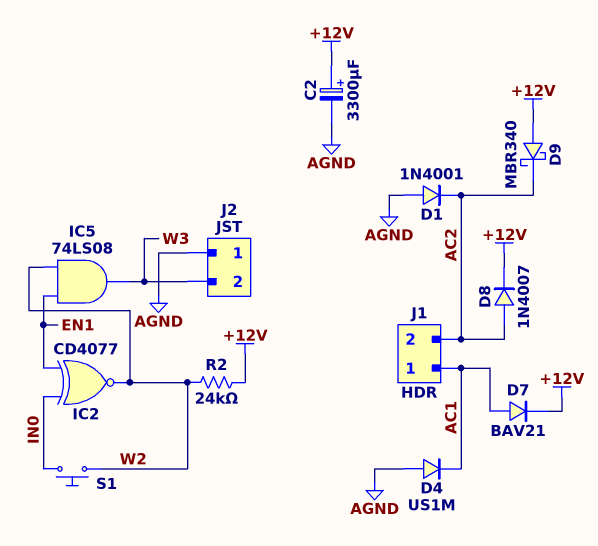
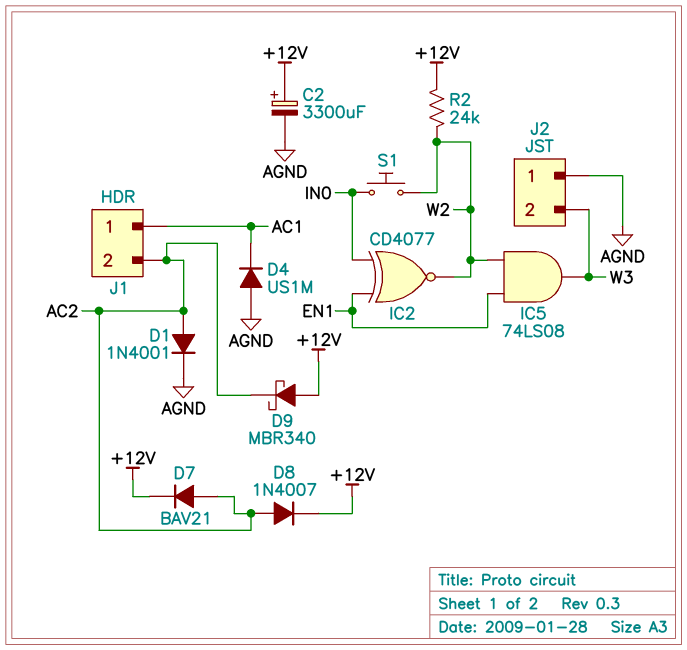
D1: diode 1N4001 (A AGND, K AC2) -> diode 1N4001 (A AC2, K AGND)
D7: diode BAV21 (A AC1, K +12V) -> diode BAV21 (A AC2, K +12V)

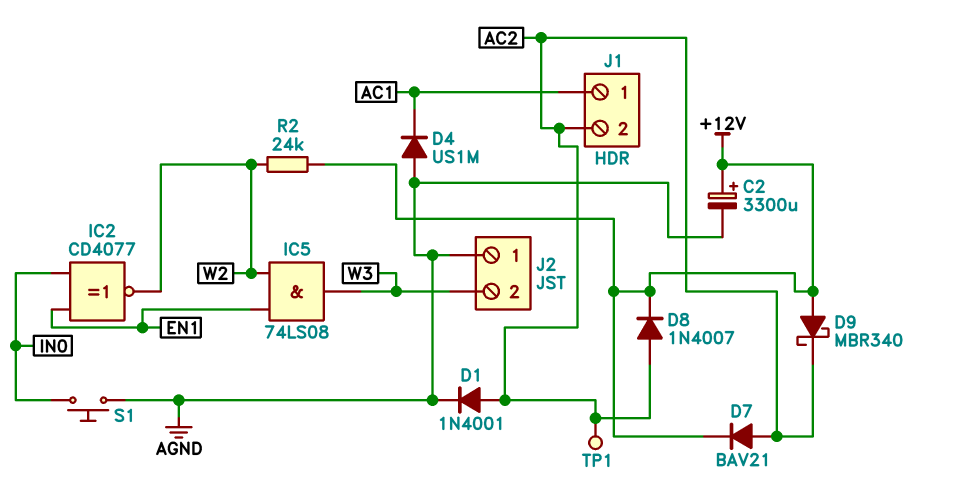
S1: button (IN0, W2) -> button (AGND, IN0)
TP1: none -> test point (AC2)

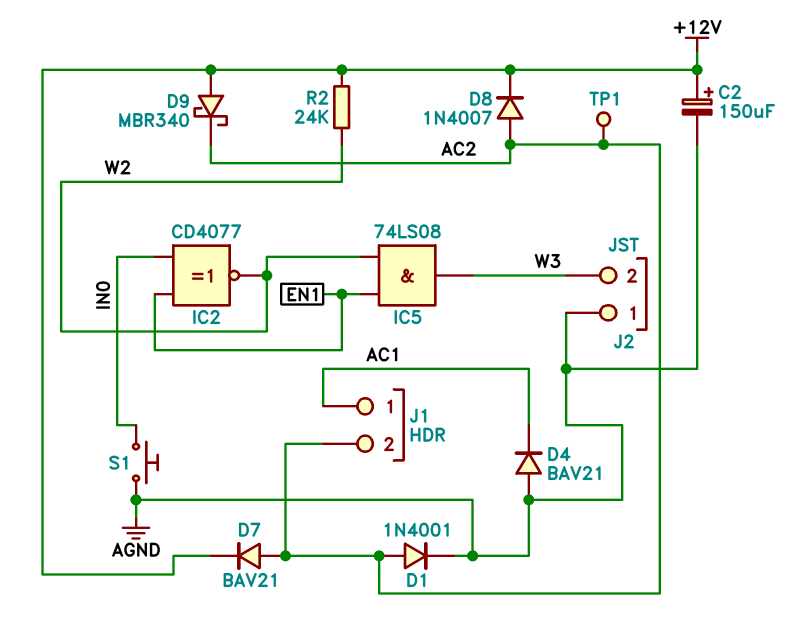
C2: 3300uF (plus +12V, minus AGND) -> 150uF (plus +12V, minus AGND)
D4: diode US1M (A AGND, K AC1) -> diode BAV21 (A AGND, K AC1)

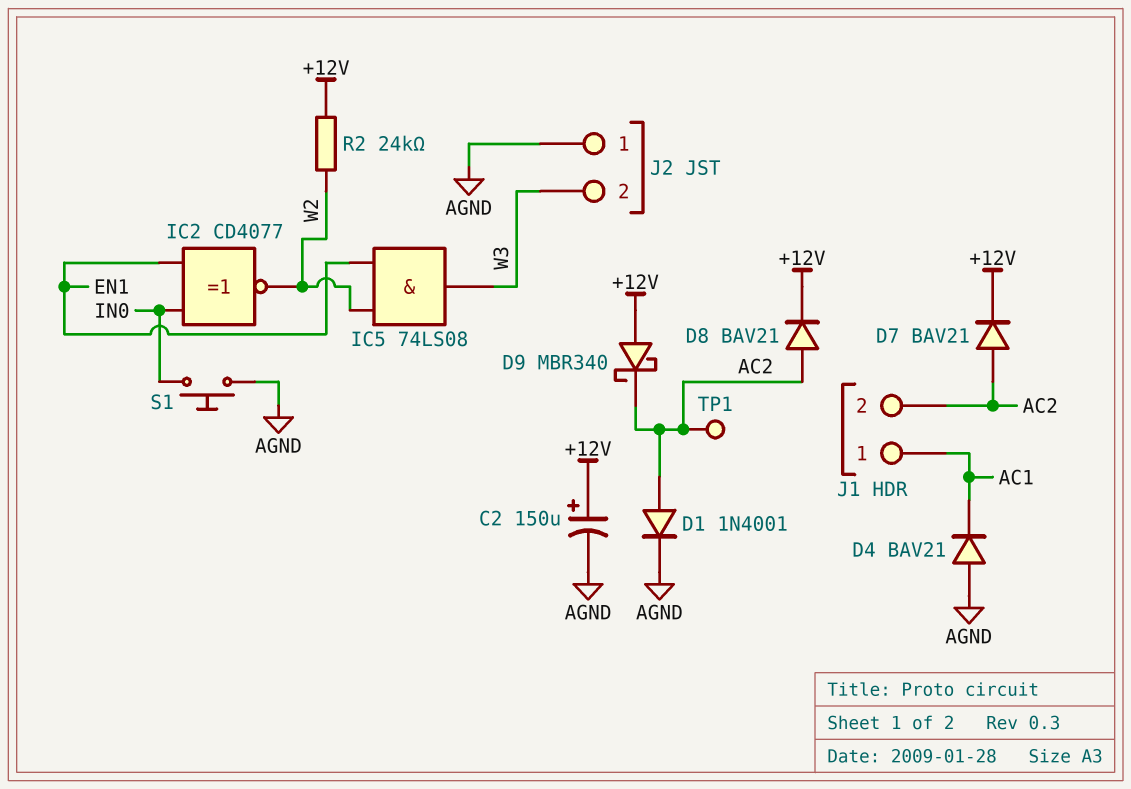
D8: diode 1N4007 (A AC2, K +12V) -> diode BAV21 (A AC2, K +12V)

